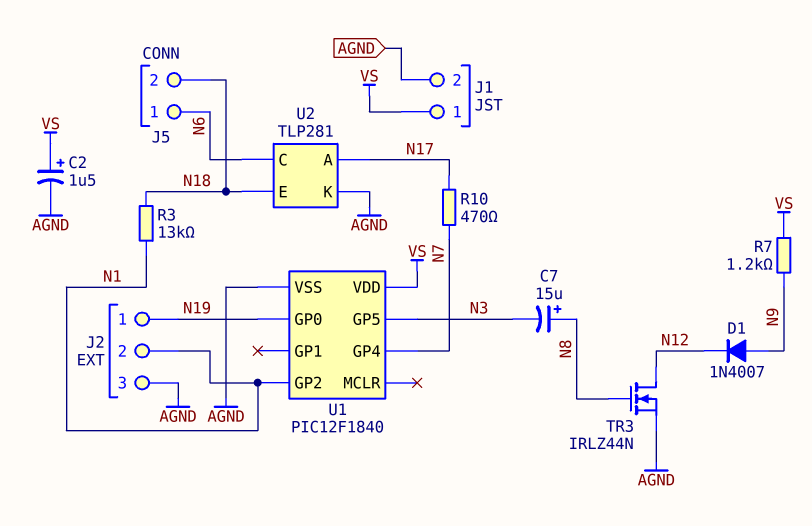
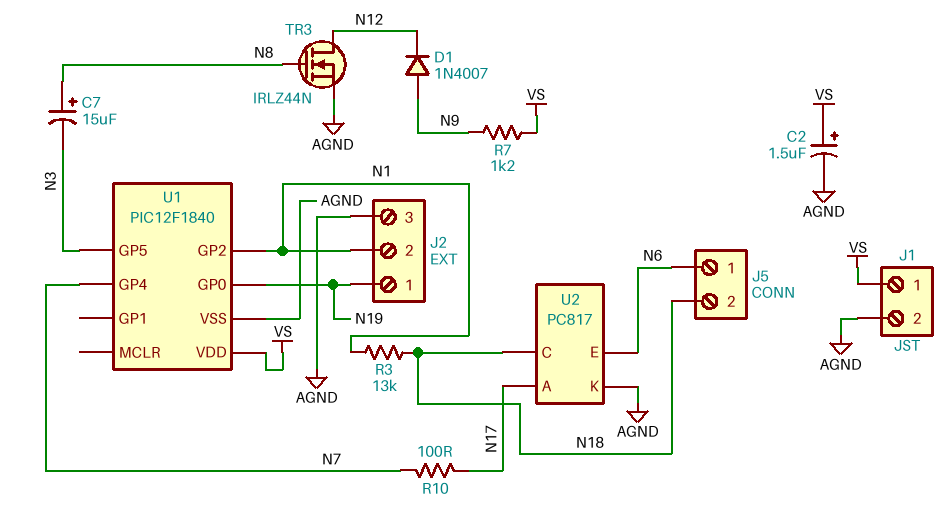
R10: 470 (N7, N17) -> 100 (N7, N17)
U2: TLP281 -> PC817
U2 pin C: N6 -> N18
U2 pin E: N18 -> N6

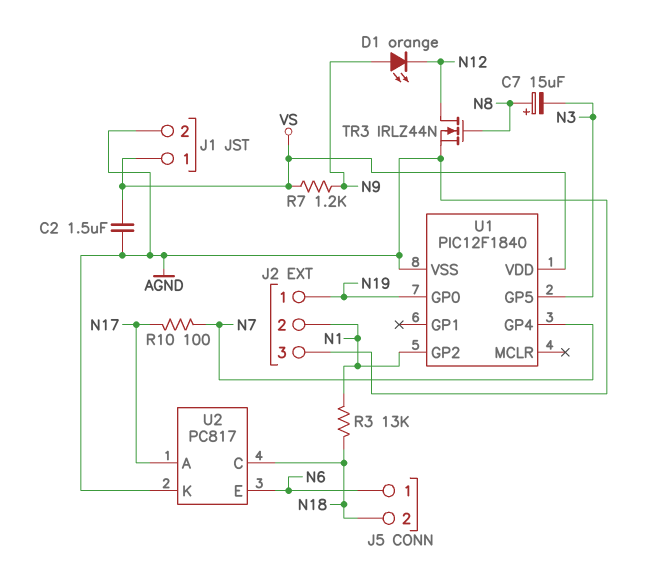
C2: 1.5uF (plus VS, minus AGND) -> 1.5uF (AGND, VS)
D1: diode 1N4007 (A N9, K N12) -> LED orange (A N9, K N12)

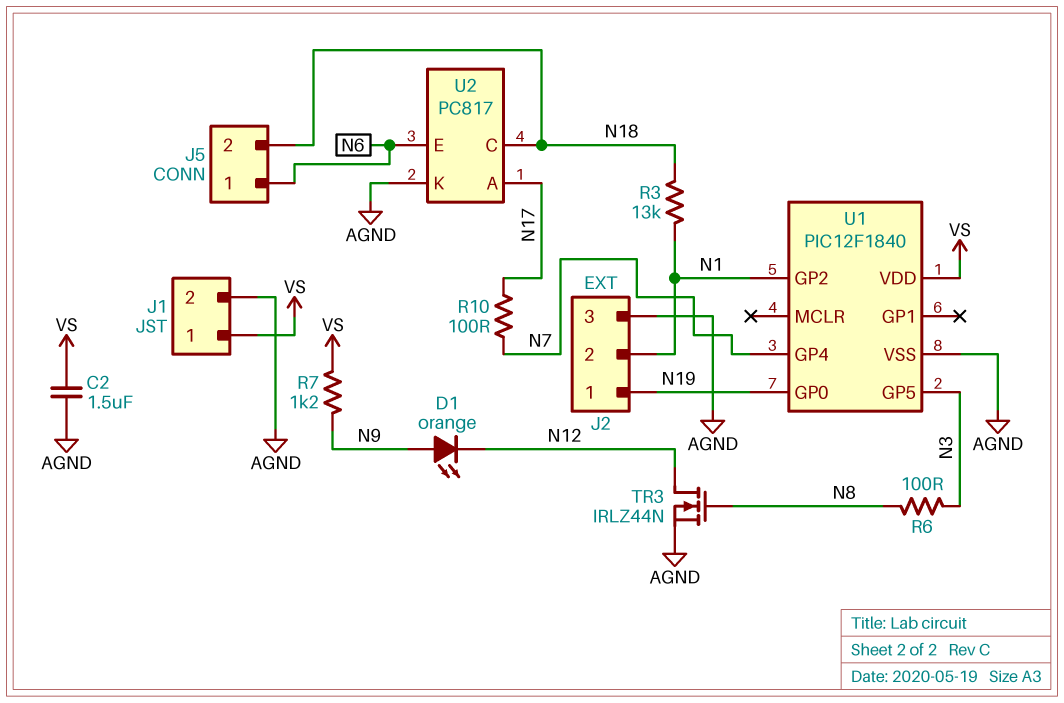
C7: 15uF (plus N8, minus N3) -> none
R6: none -> 100 (N3, N8)

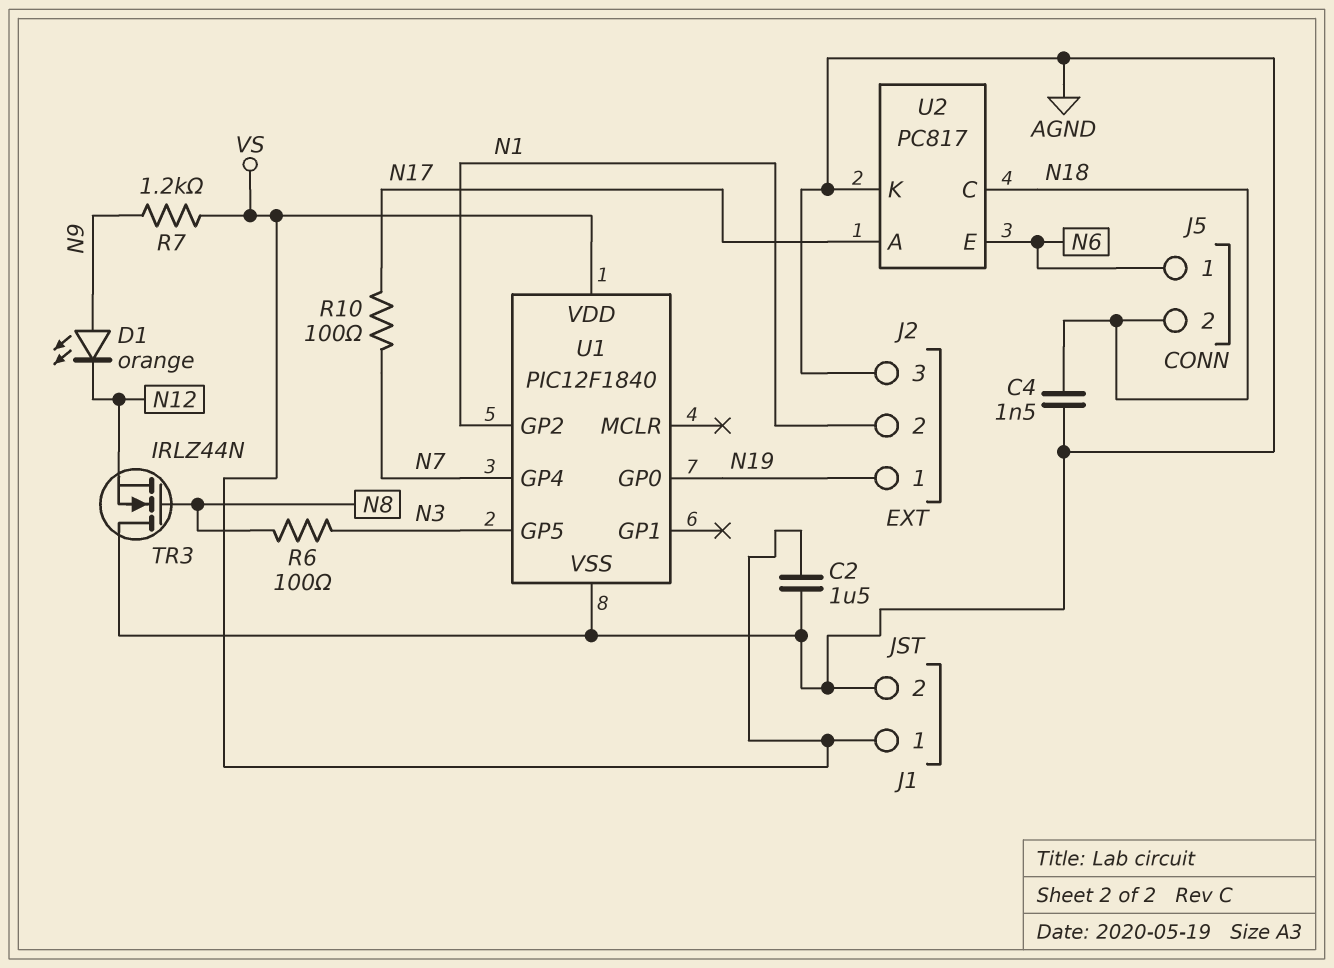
C4: none -> 1.5nF (AGND, N18)
R3: 13k (N1, N18) -> none
TR3: NMOS IRLZ44N (G N8, D N12, S AGND) -> NMOS IRLZ44N (G N8, D AGND, S N12)

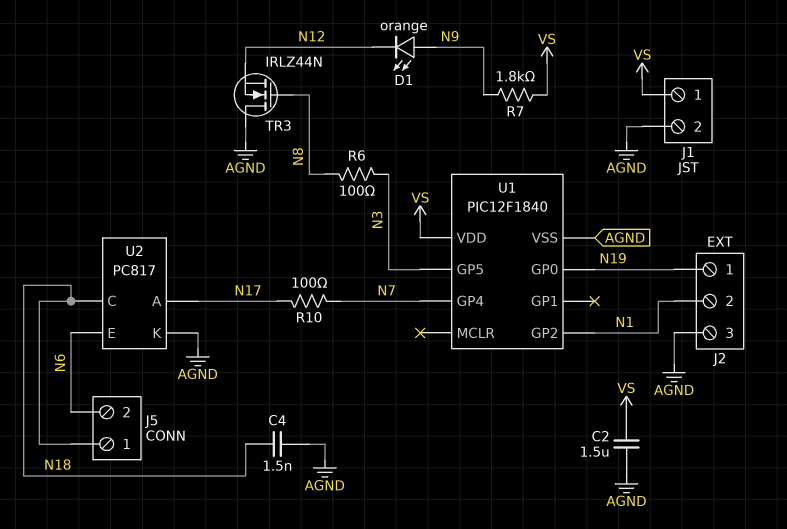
J5 pin 1: N6 -> N18
J5 pin 2: N18 -> N6
R7: 1.2k (N9, VS) -> 1.8k (N9, VS)

